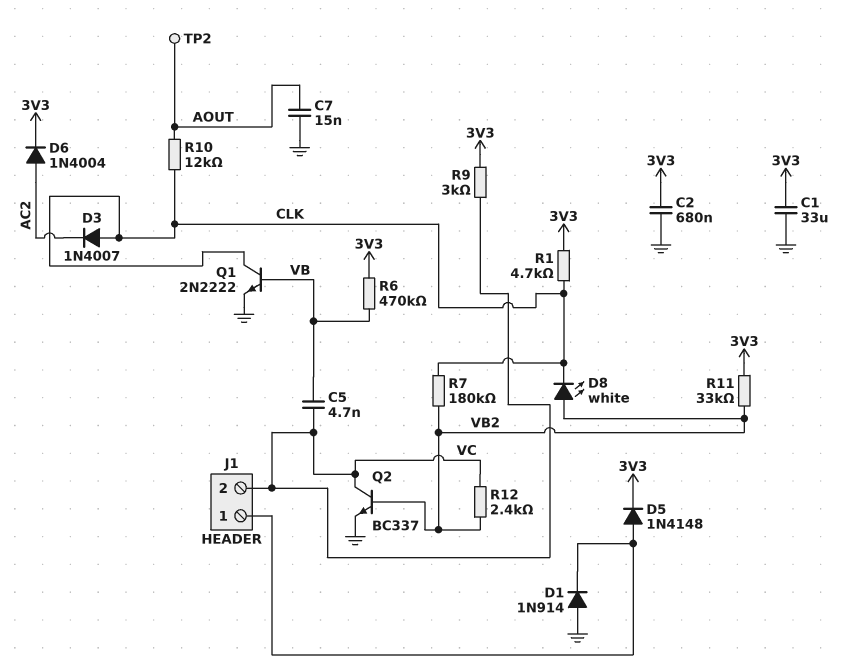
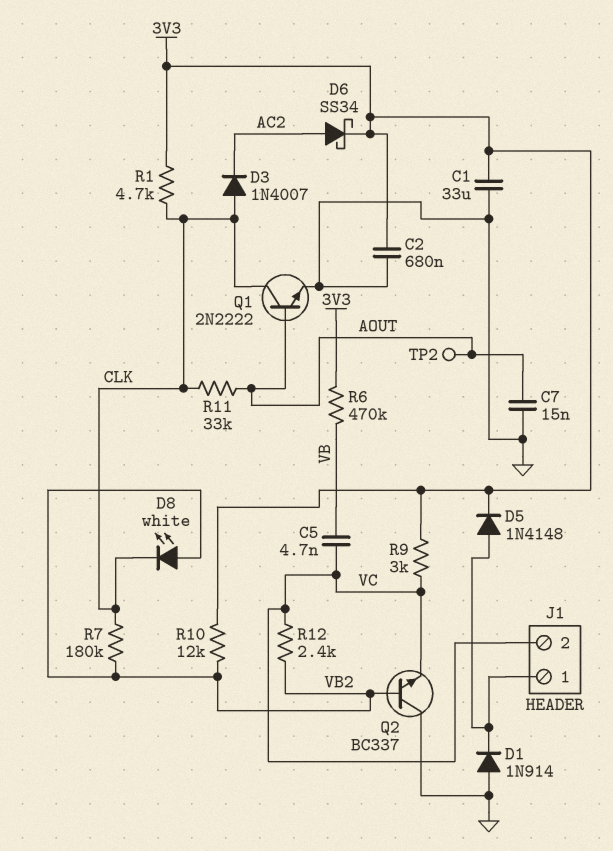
D6: diode 1N4004 (A AC2, K 3V3) -> schottky SS34 (A AC2, K 3V3)
Q1: NPN 2N2222 (B VB, C CLK, E GND) -> NPN 2N2222 (B AOUT, C CLK, E GND)
Q2: NPN BC337 (B VB2, C VC, E GND) -> NPN BC337 (B VB2, C GND, E VC)
R10: 12k (AOUT, CLK) -> 12k (3V3, VB2)
R11: 33k (3V3, VB2) -> 33k (AOUT, CLK)

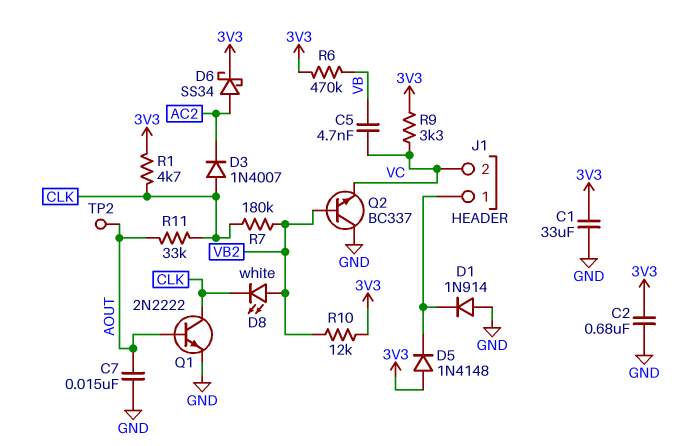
D5: diode 1N4148 (A J1/1, K 3V3) -> diode 1N4148 (A 3V3, K J1/1)
R9: 3k (3V3, VC) -> 3.3k (3V3, VC)
R12: 2.4k (VB2, VC) -> none

